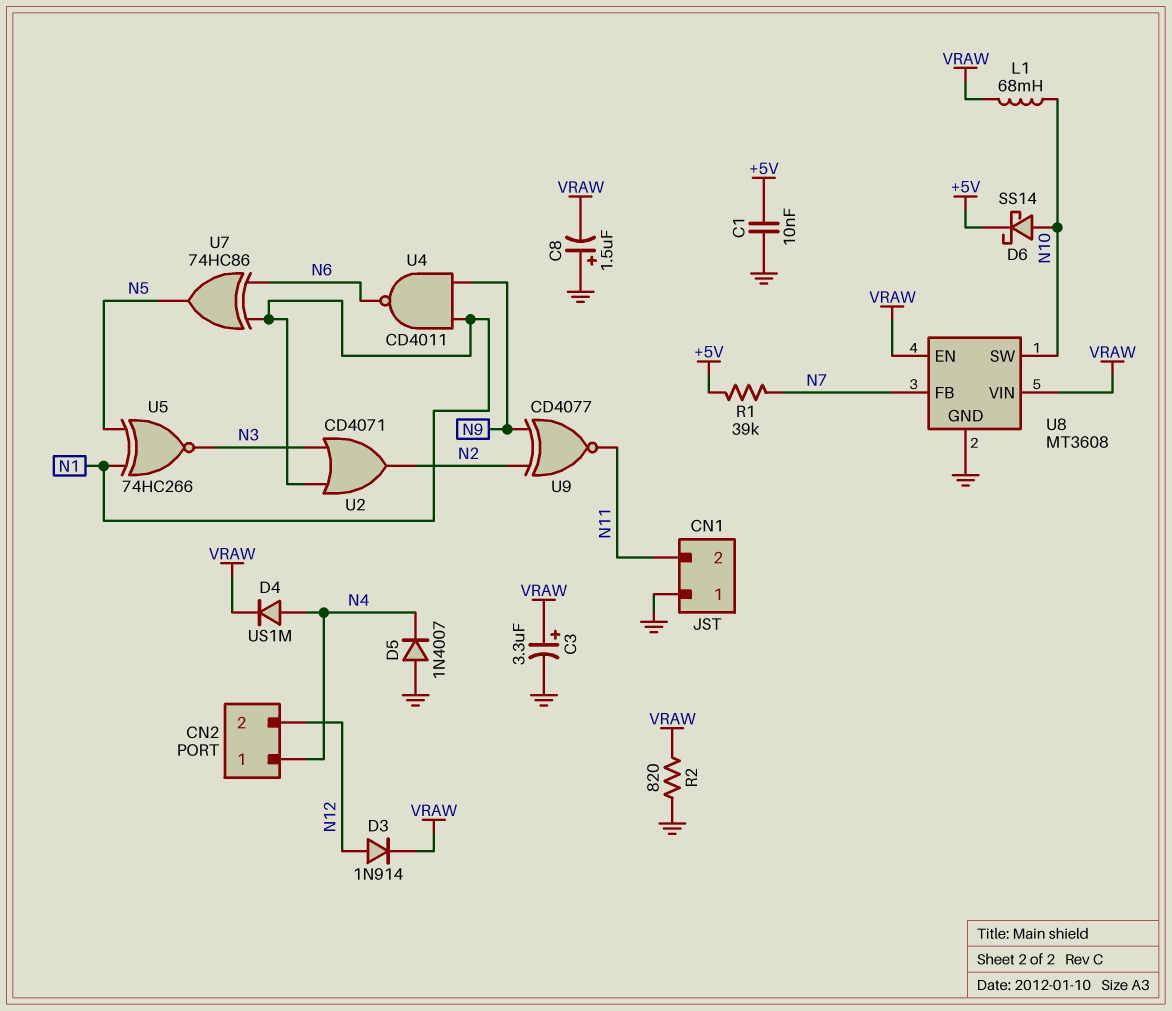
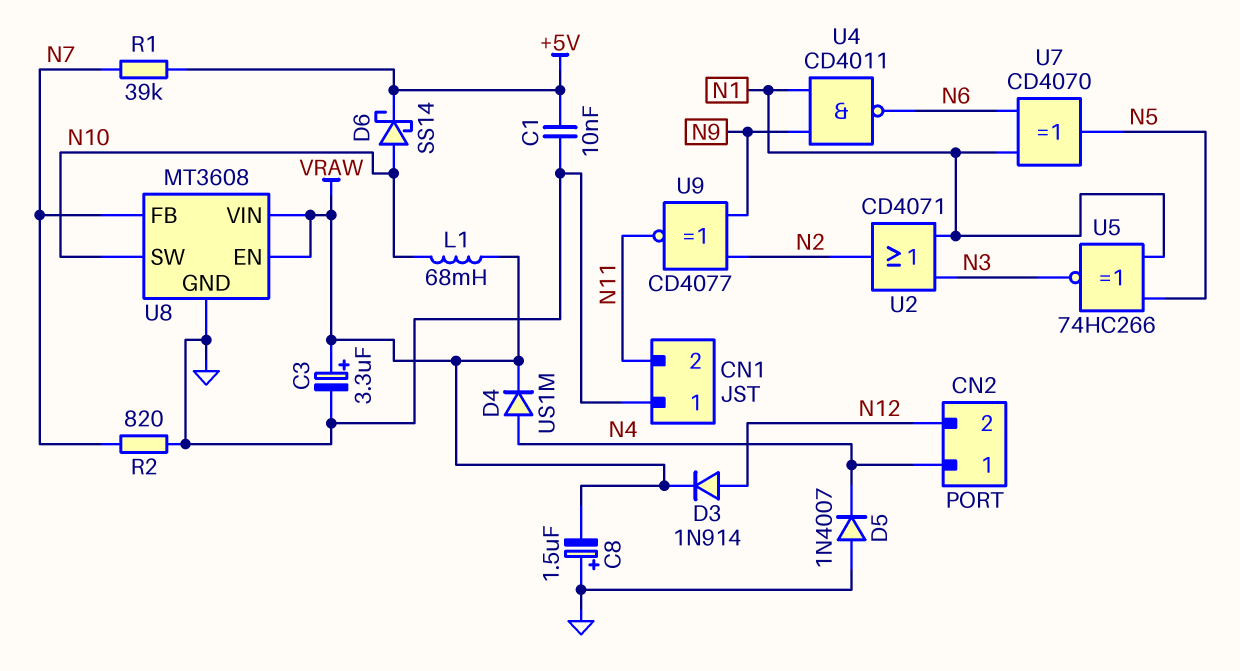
R2: 820 (GND, VRAW) -> 820 (GND, N7)
U7: XOR 74HC86 (in N1, in N6, out N5) -> XOR CD4070 (in N1, in N6, out N5)

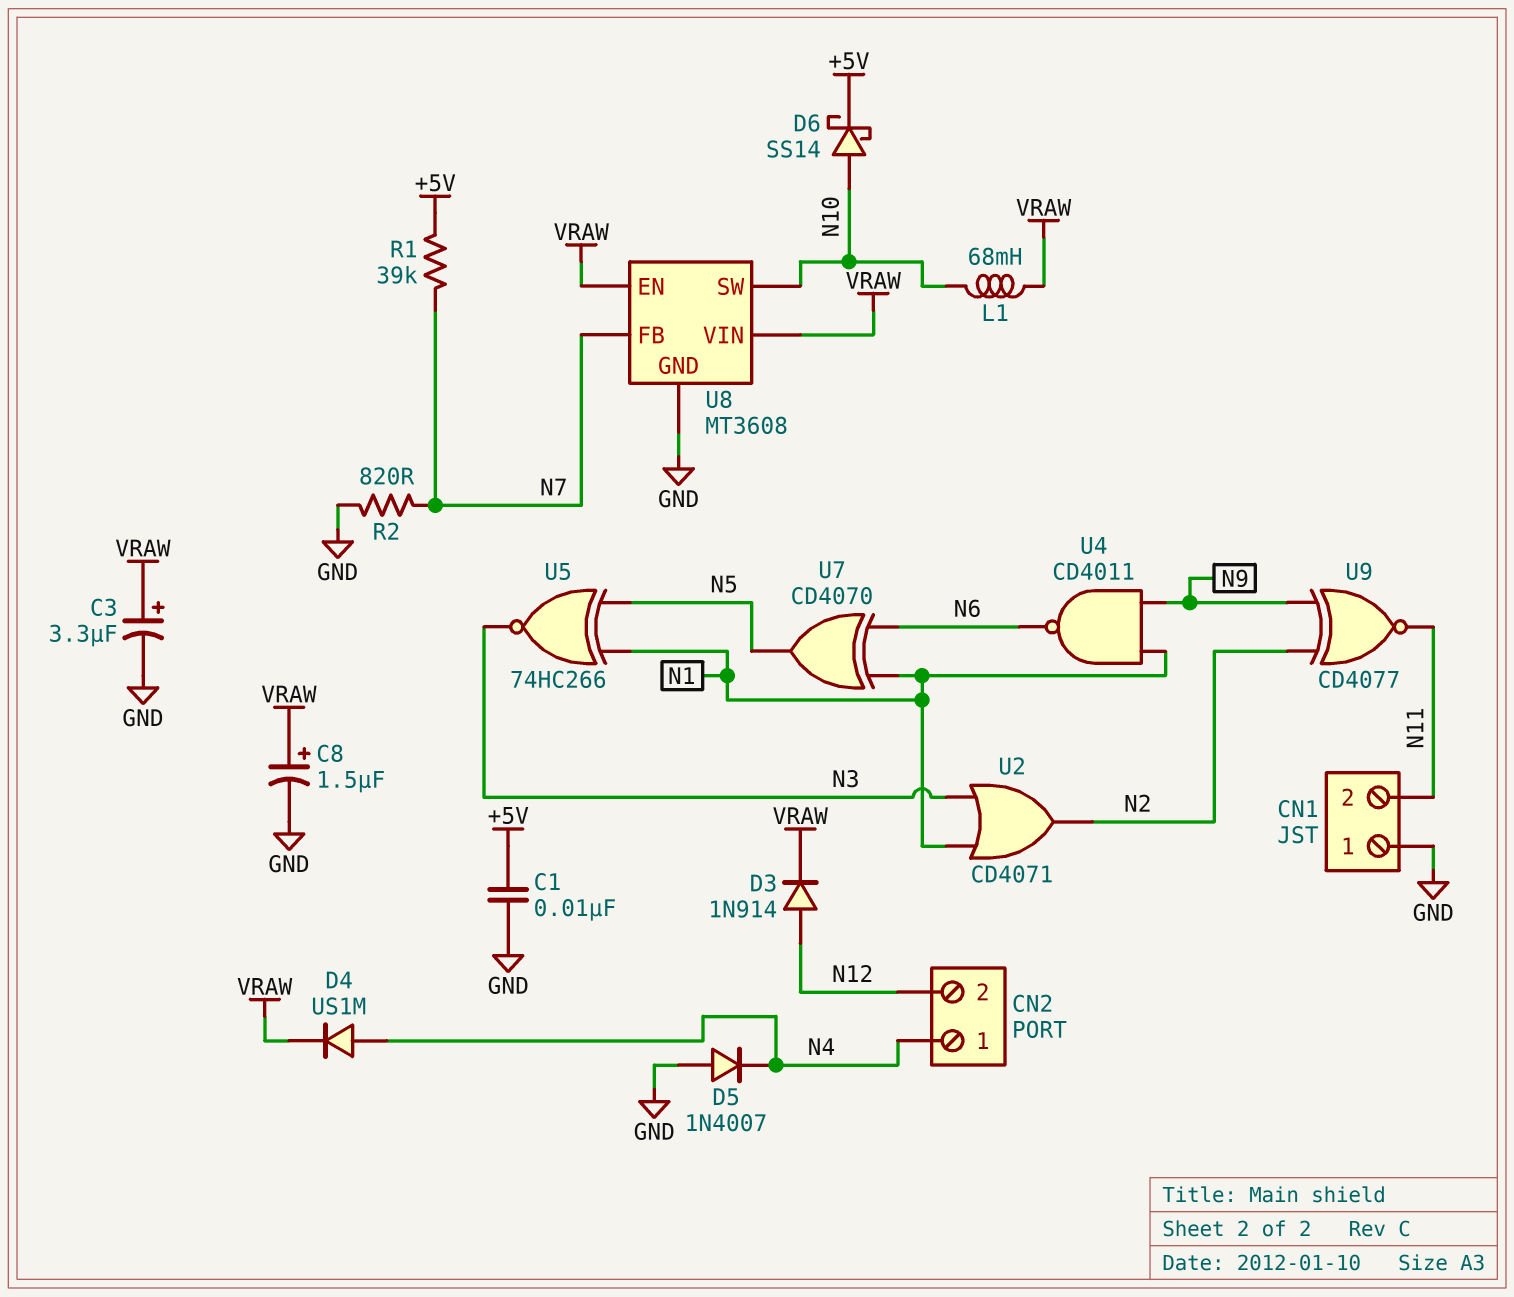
C8: 1.5uF (plus GND, minus VRAW) -> 1.5uF (plus VRAW, minus GND)

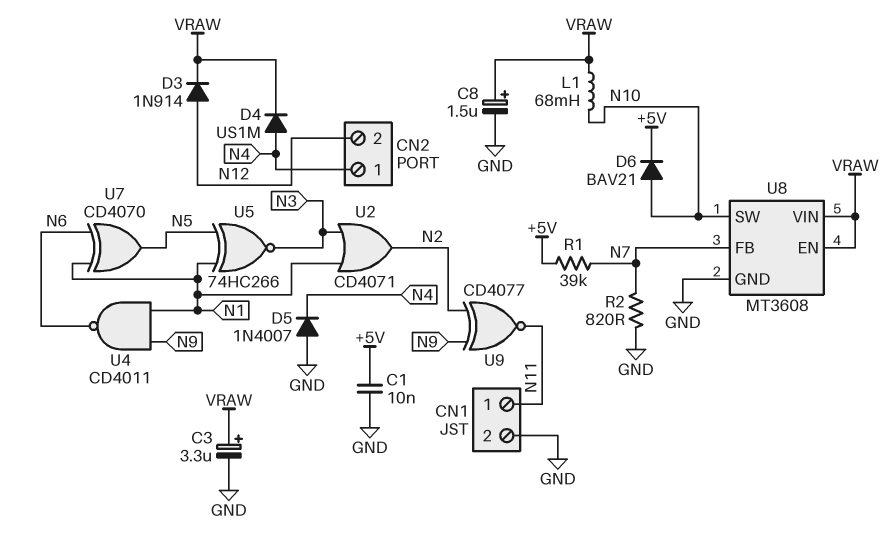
CN1 pin 1: GND -> N11
CN1 pin 2: N11 -> GND
D6: schottky SS14 (A N10, K +5V) -> diode BAV21 (A N10, K +5V)

